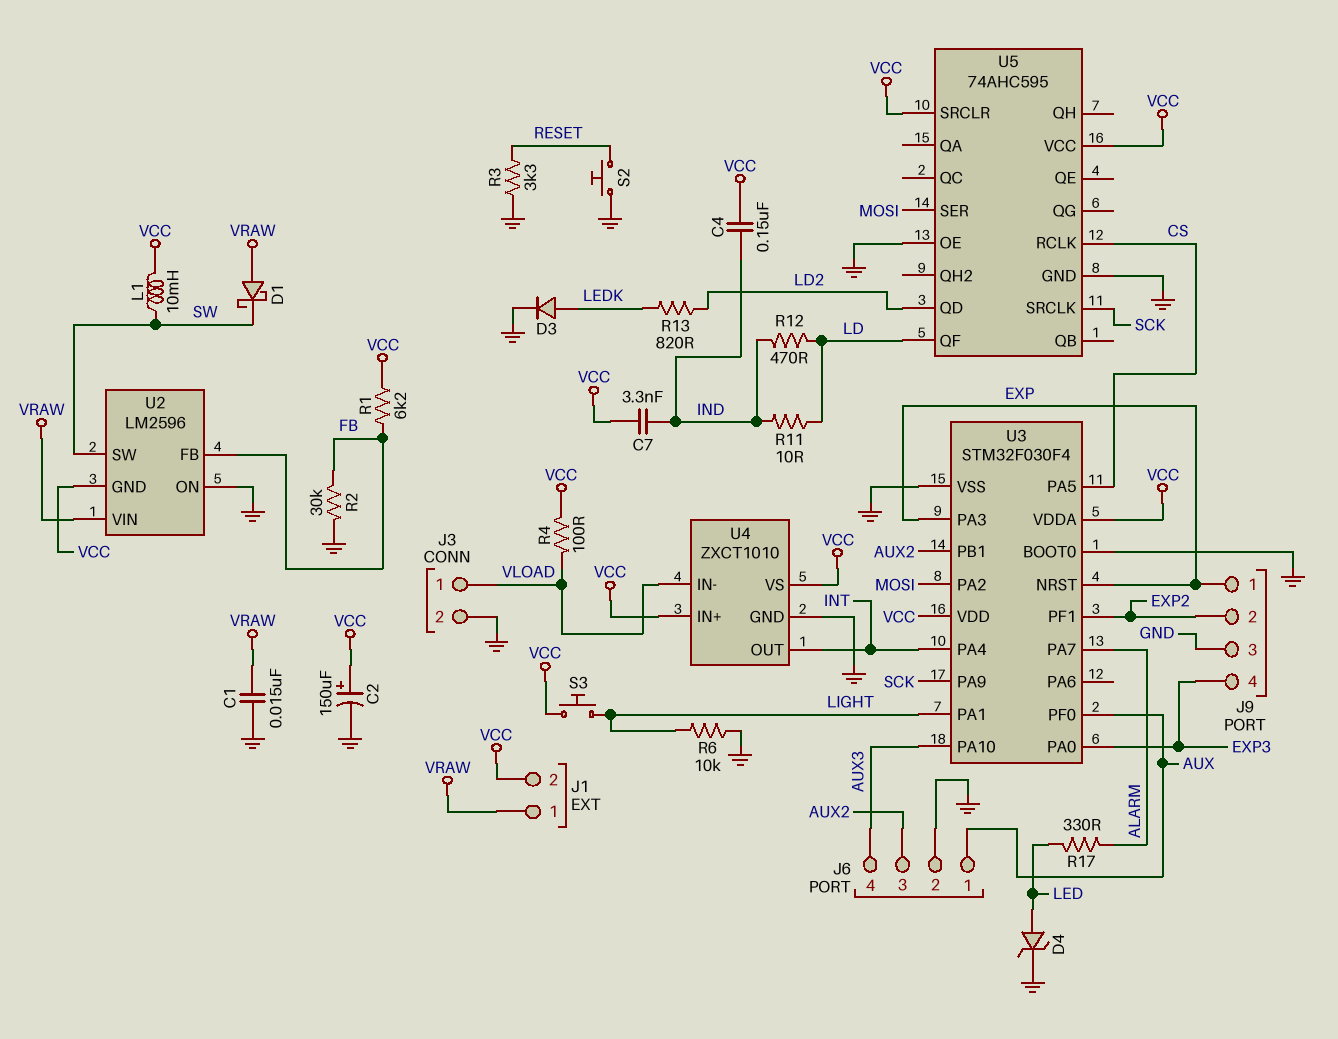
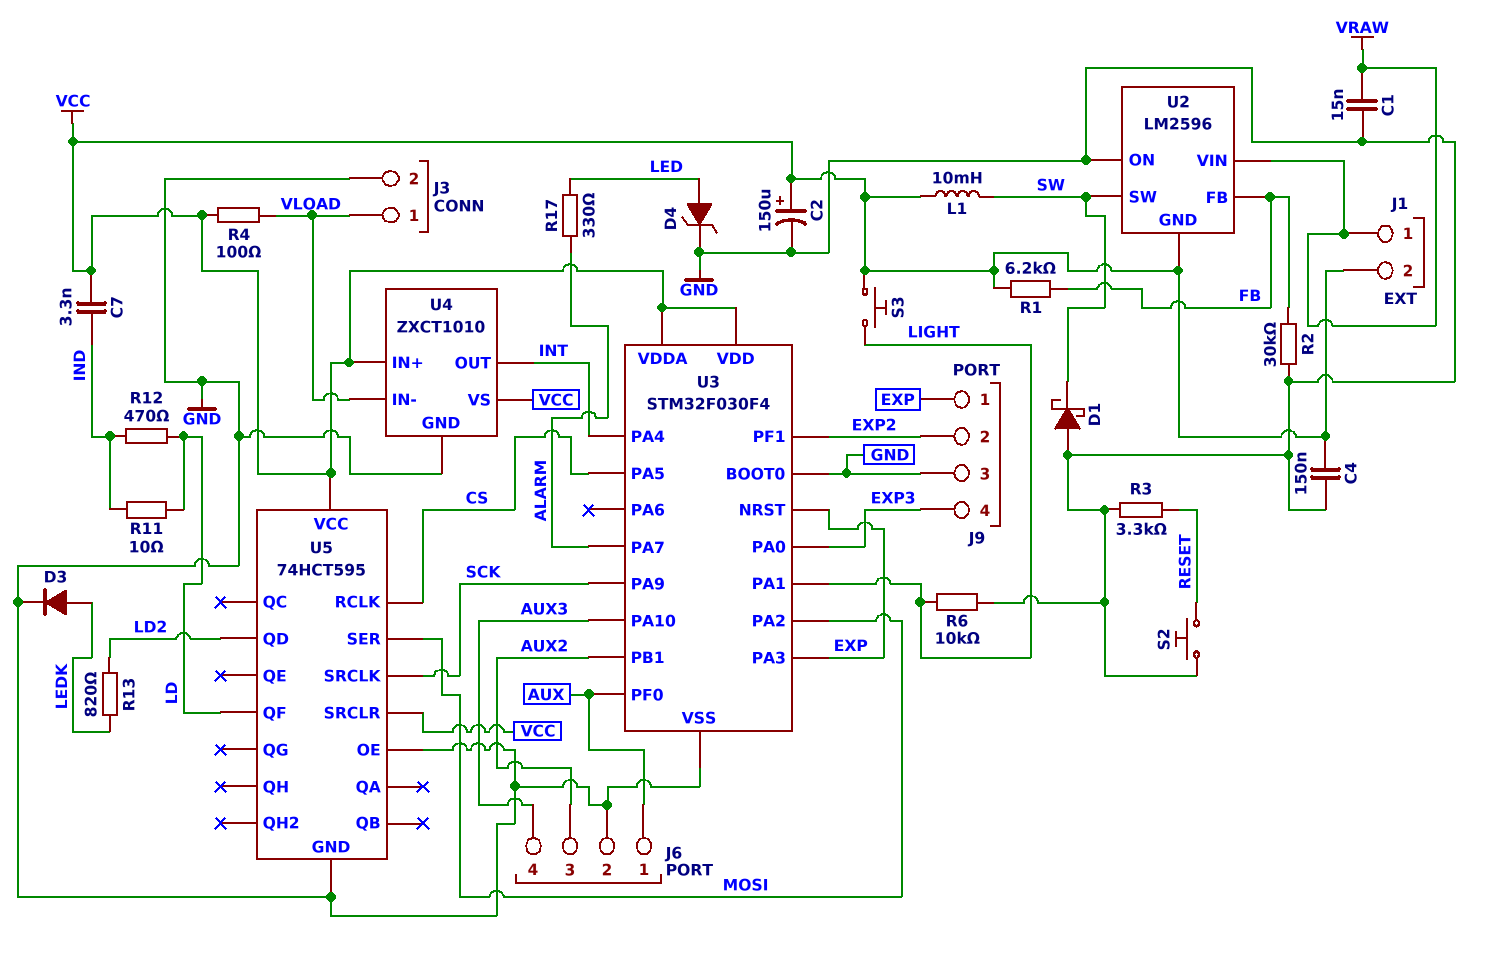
C4: 150nF (IND, VCC) -> 150nF (GND, VCC)
D1: schottky (A VRAW, K SW) -> schottky (A GND, K SW)
U5: 74AHC595 -> 74HCT595

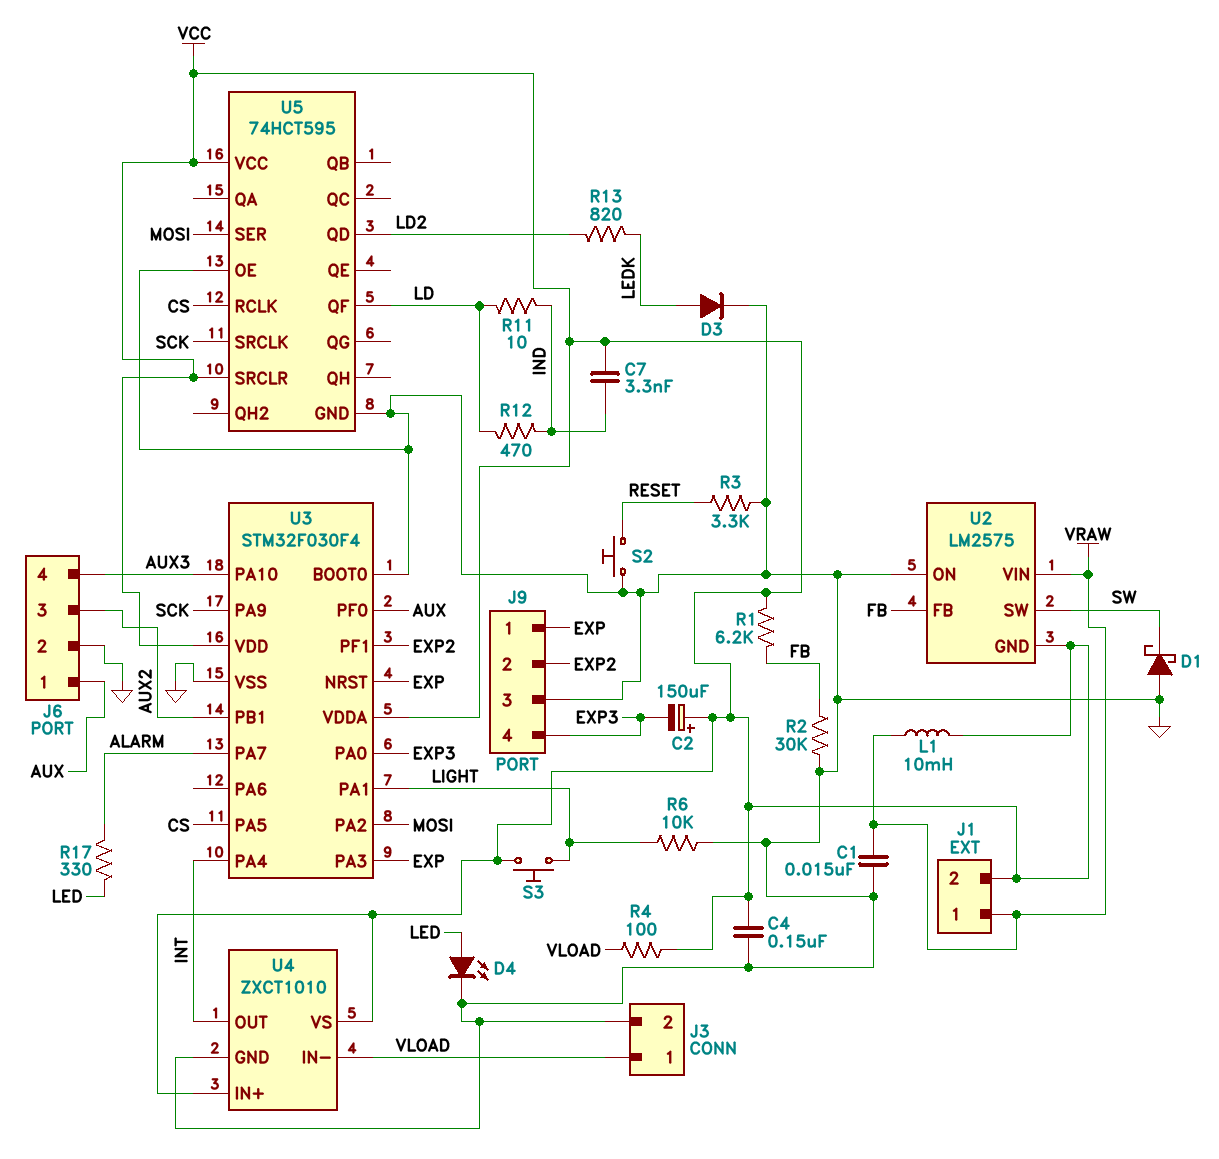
C2: 150uF (plus VCC, minus GND) -> 150uF (plus VCC, minus EXP3)
D4: zener (A LED, K GND) -> LED (A LED, K GND)
L1: 10mH (SW, VCC) -> 10mH (VCC, VRAW)
U2: LM2596 -> LM2575

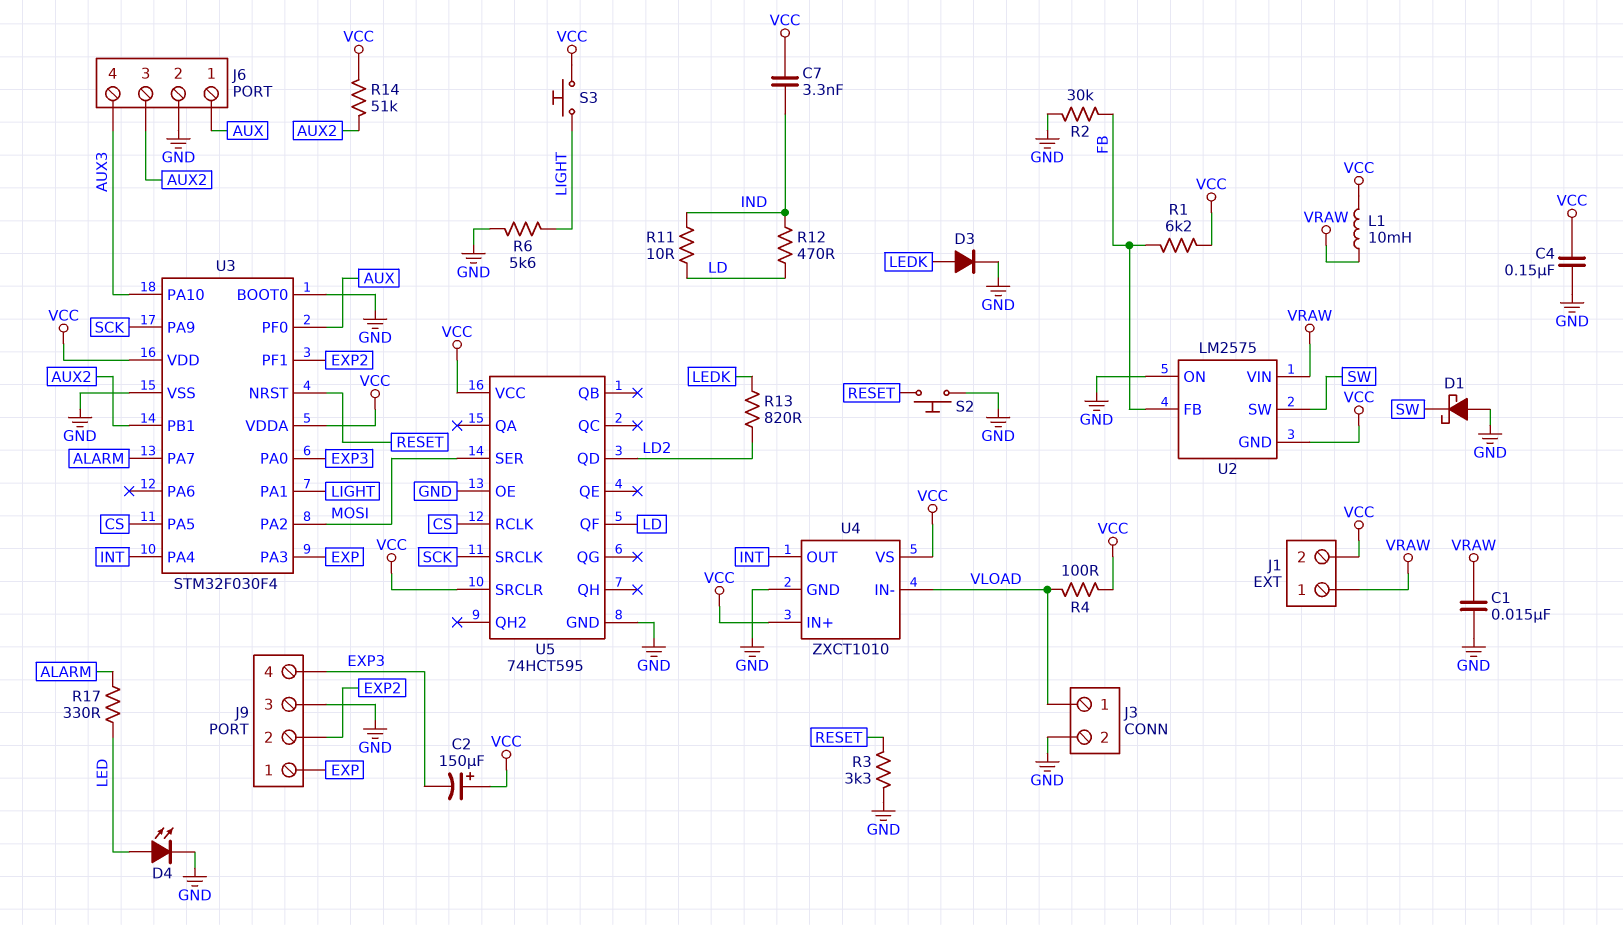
R6: 10k (GND, LIGHT) -> 5.6k (GND, LIGHT)
R14: none -> 51k (AUX2, VCC)
U3 pin NRST: EXP -> RESET

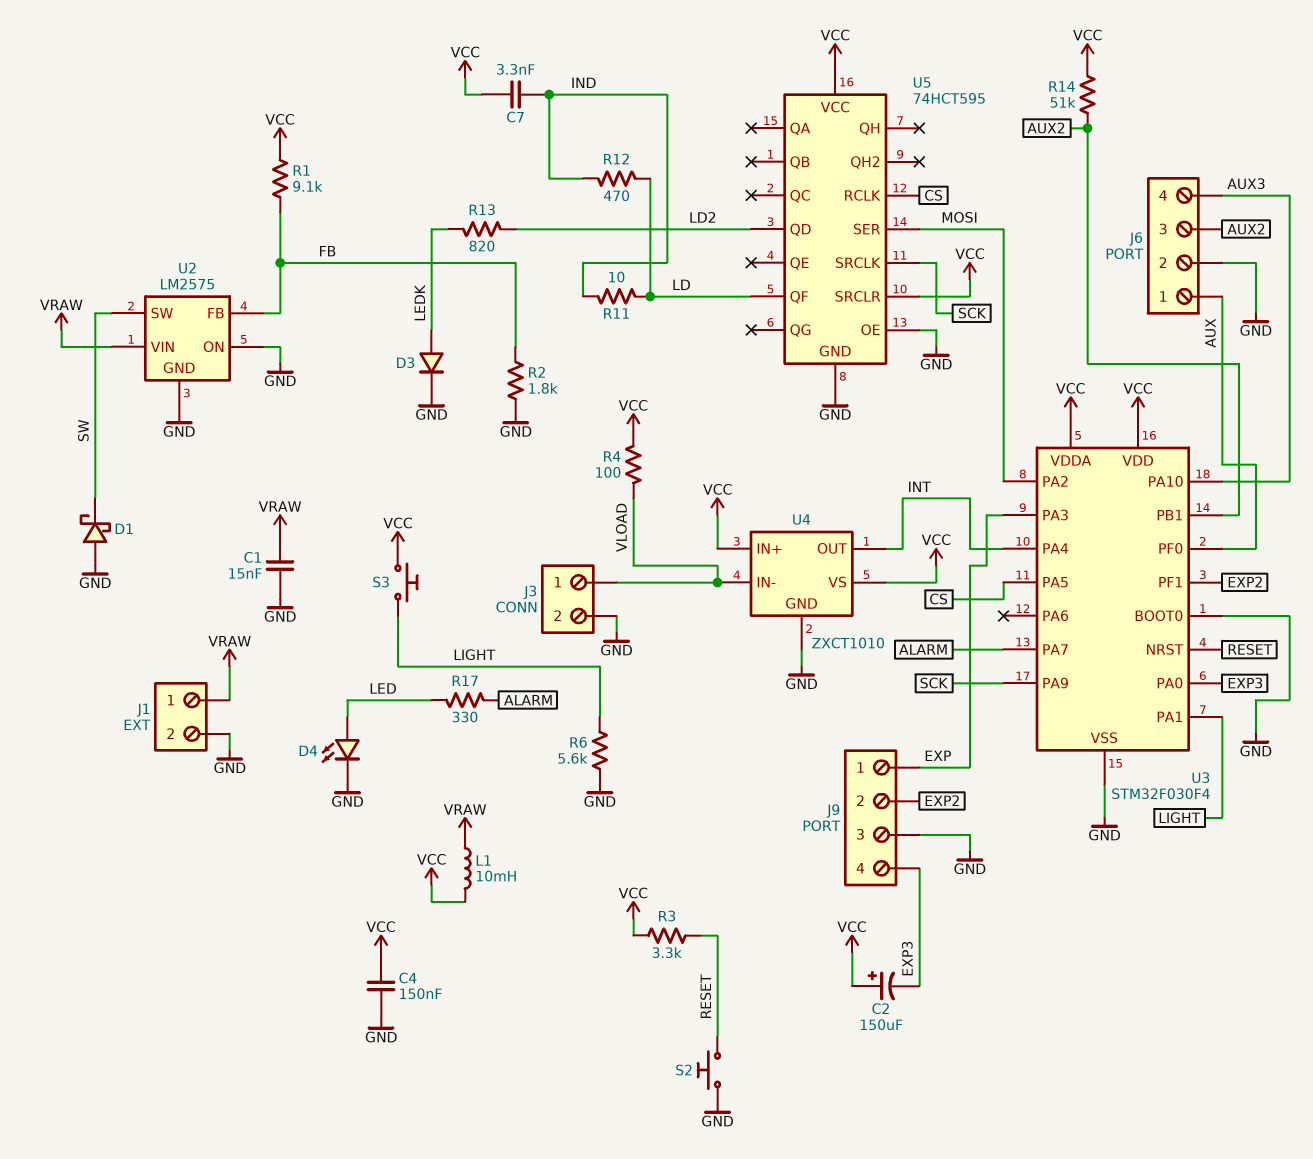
J1 pin 2: VCC -> GND
R1: 6.2k (FB, VCC) -> 9.1k (FB, VCC)
R2: 30k (FB, GND) -> 1.8k (FB, GND)
R3: 3.3k (GND, RESET) -> 3.3k (RESET, VCC)
U2 pin GND: VCC -> GND

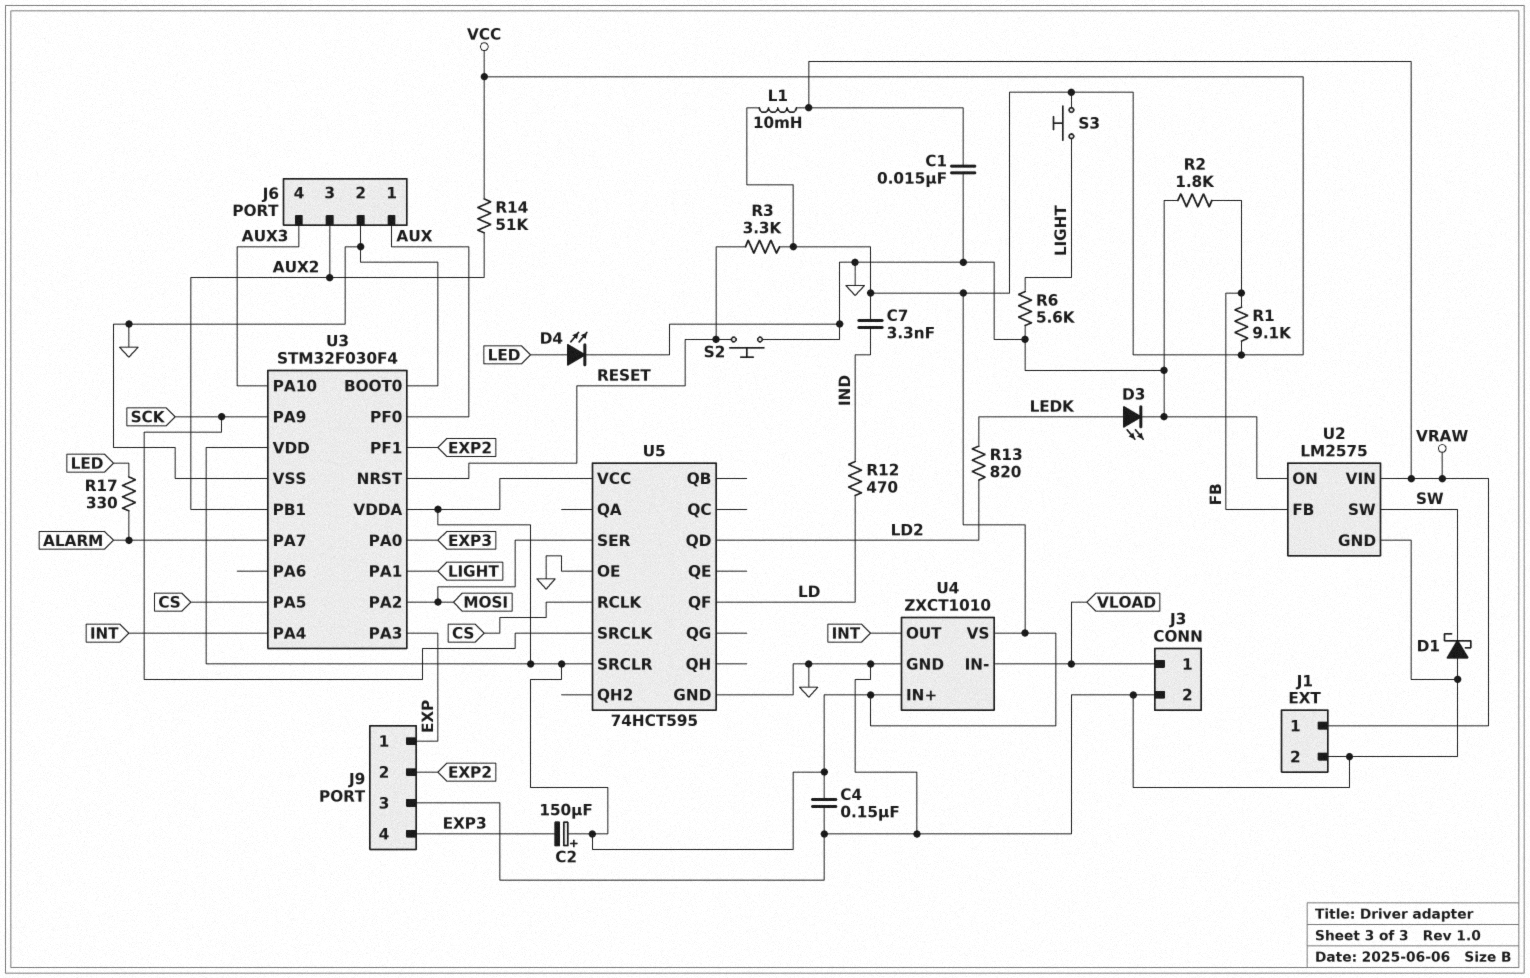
D3: diode (A LEDK, K GND) -> LED (A LEDK, K GND)
R4: 100 (VCC, VLOAD) -> none
R11: 10 (IND, LD) -> none

